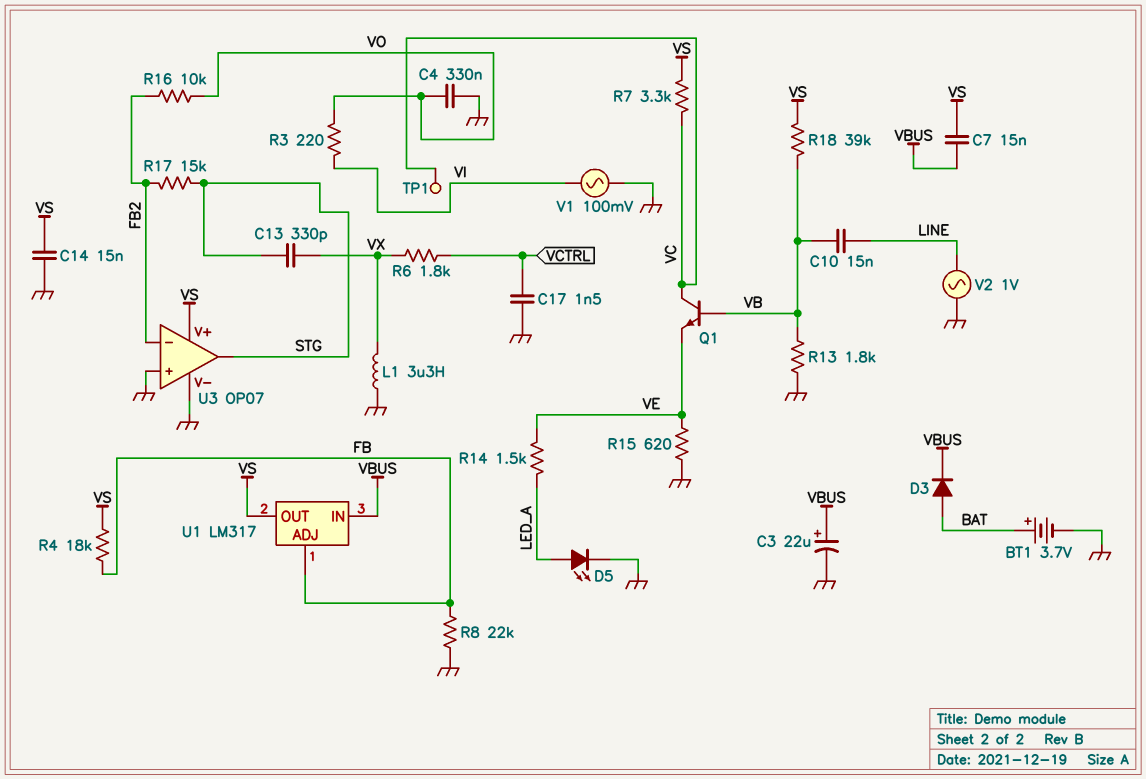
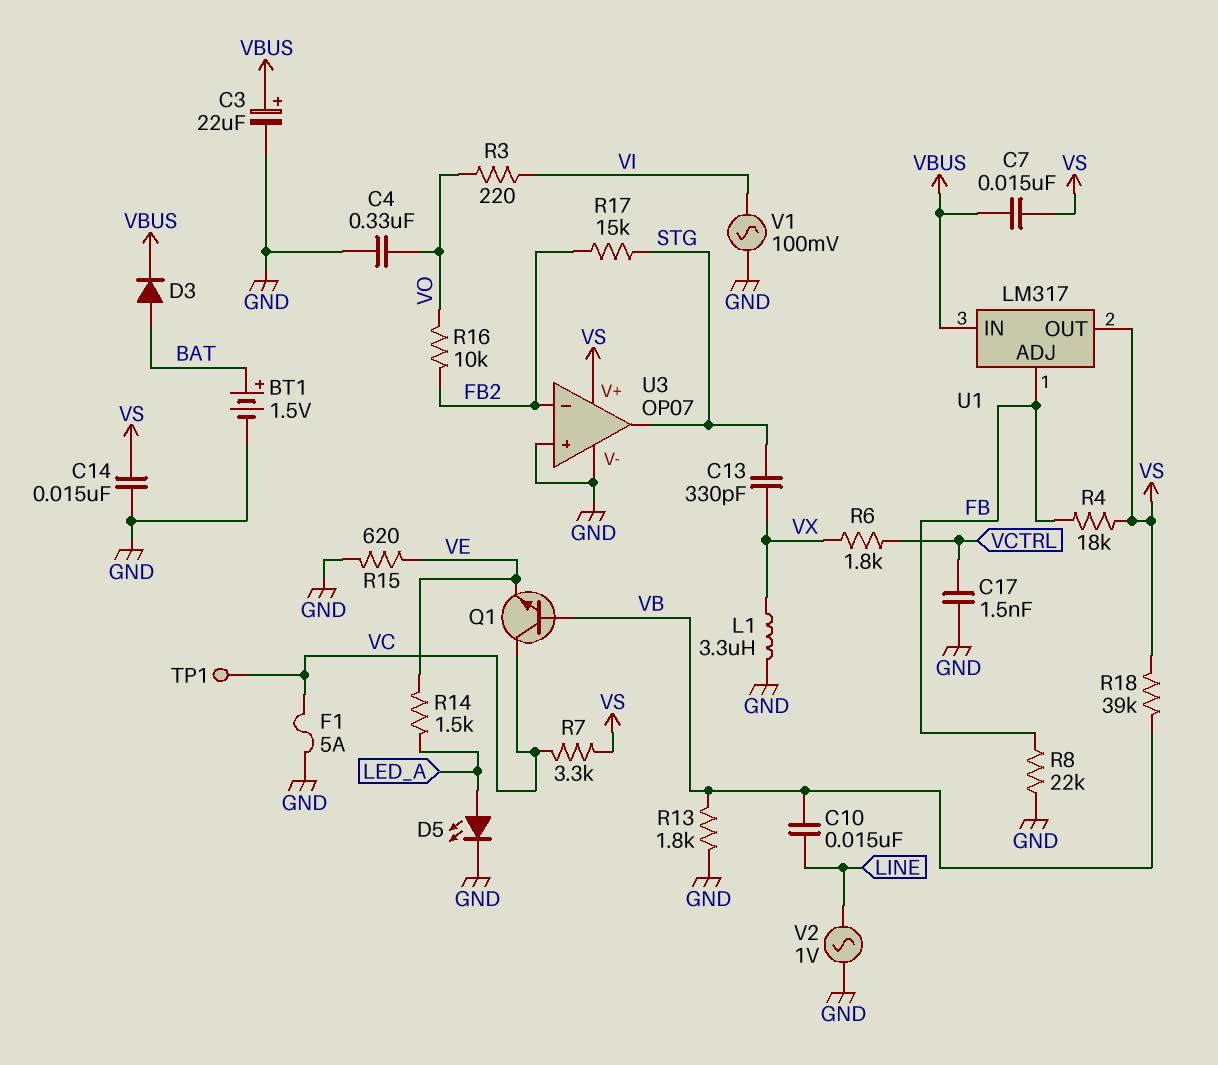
BT1: 3.7V (plus BAT, minus GND) -> 1.5V (plus BAT, minus GND)
F1: none -> 5A (GND, VC)

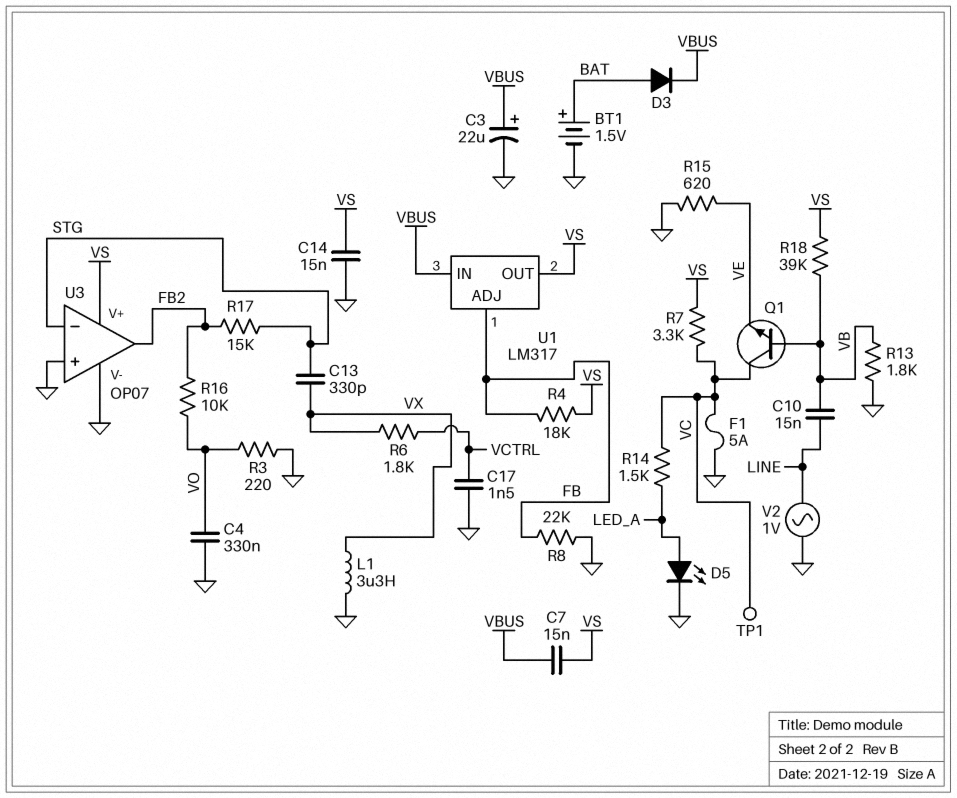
R3: 220 (VI, VO) -> 220 (GND, VO)
R14: 1.5k (LED_A, VE) -> 1.5k (LED_A, VC)
U3 pin in-: FB2 -> STG
U3 pin out: STG -> FB2
V1: AC 100mV (GND, VI) -> none

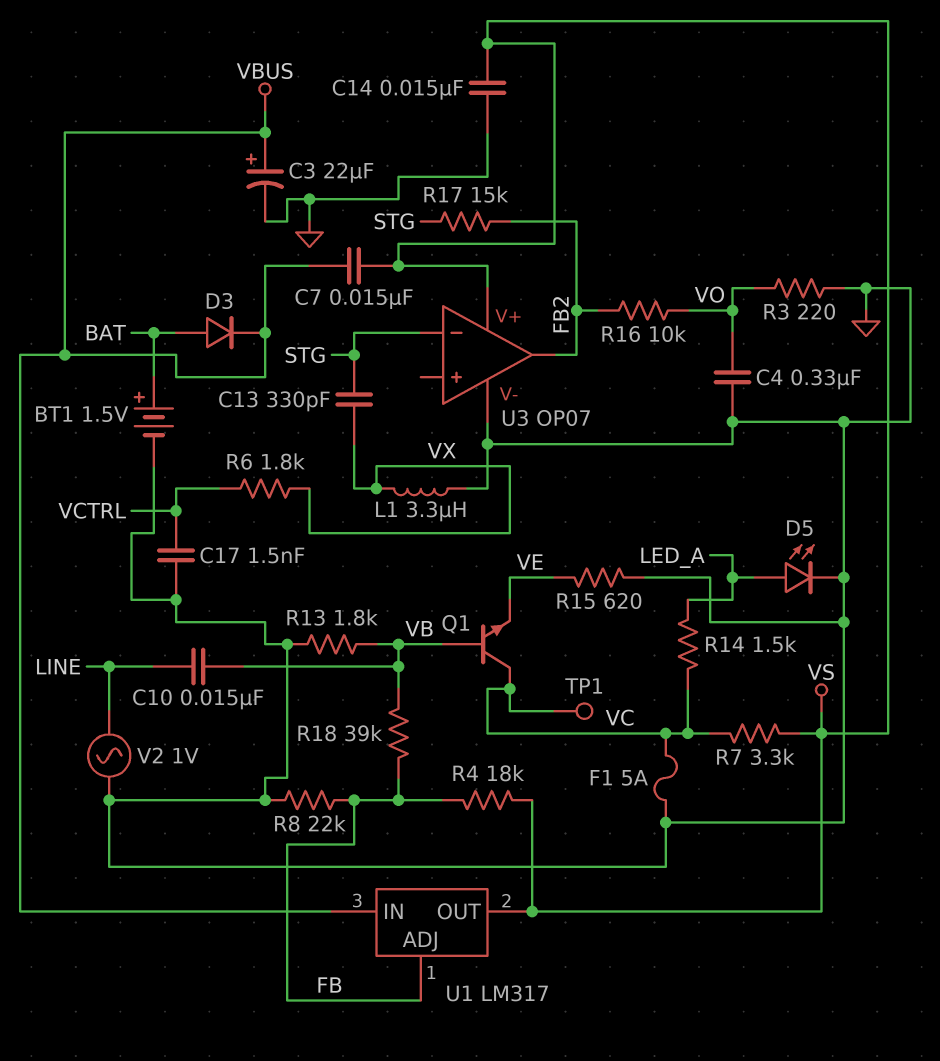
R18: 39k (VB, VS) -> 39k (FB, VB)
U3 pin in+: GND -> none

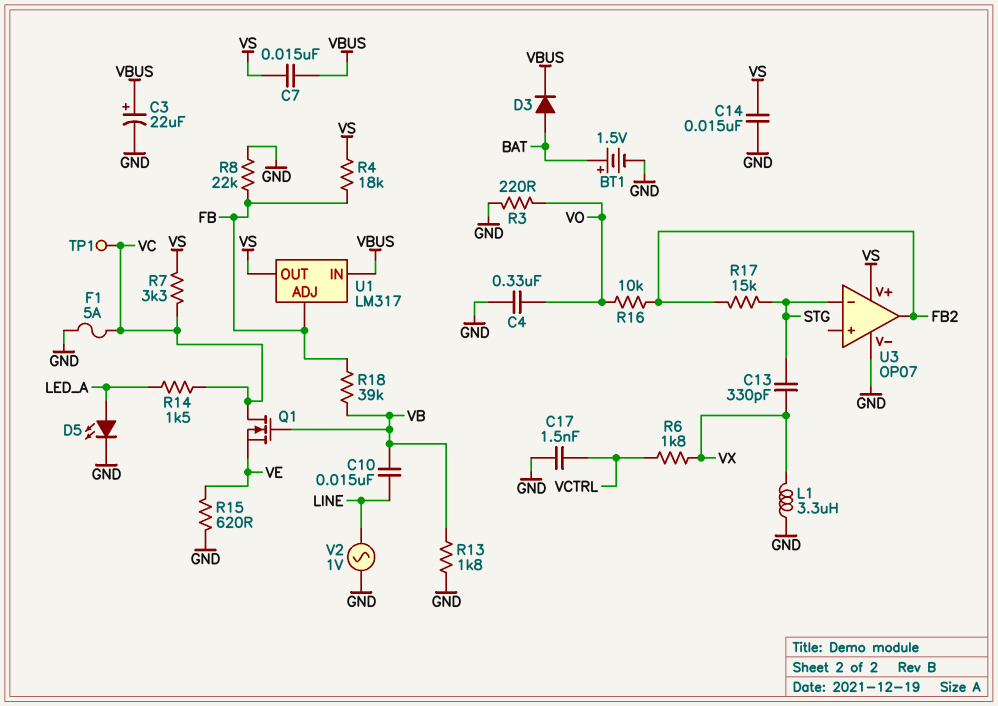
Q1: NPN (B VB, C VC, E VE) -> NMOS (G VB, D VC, S VE)

